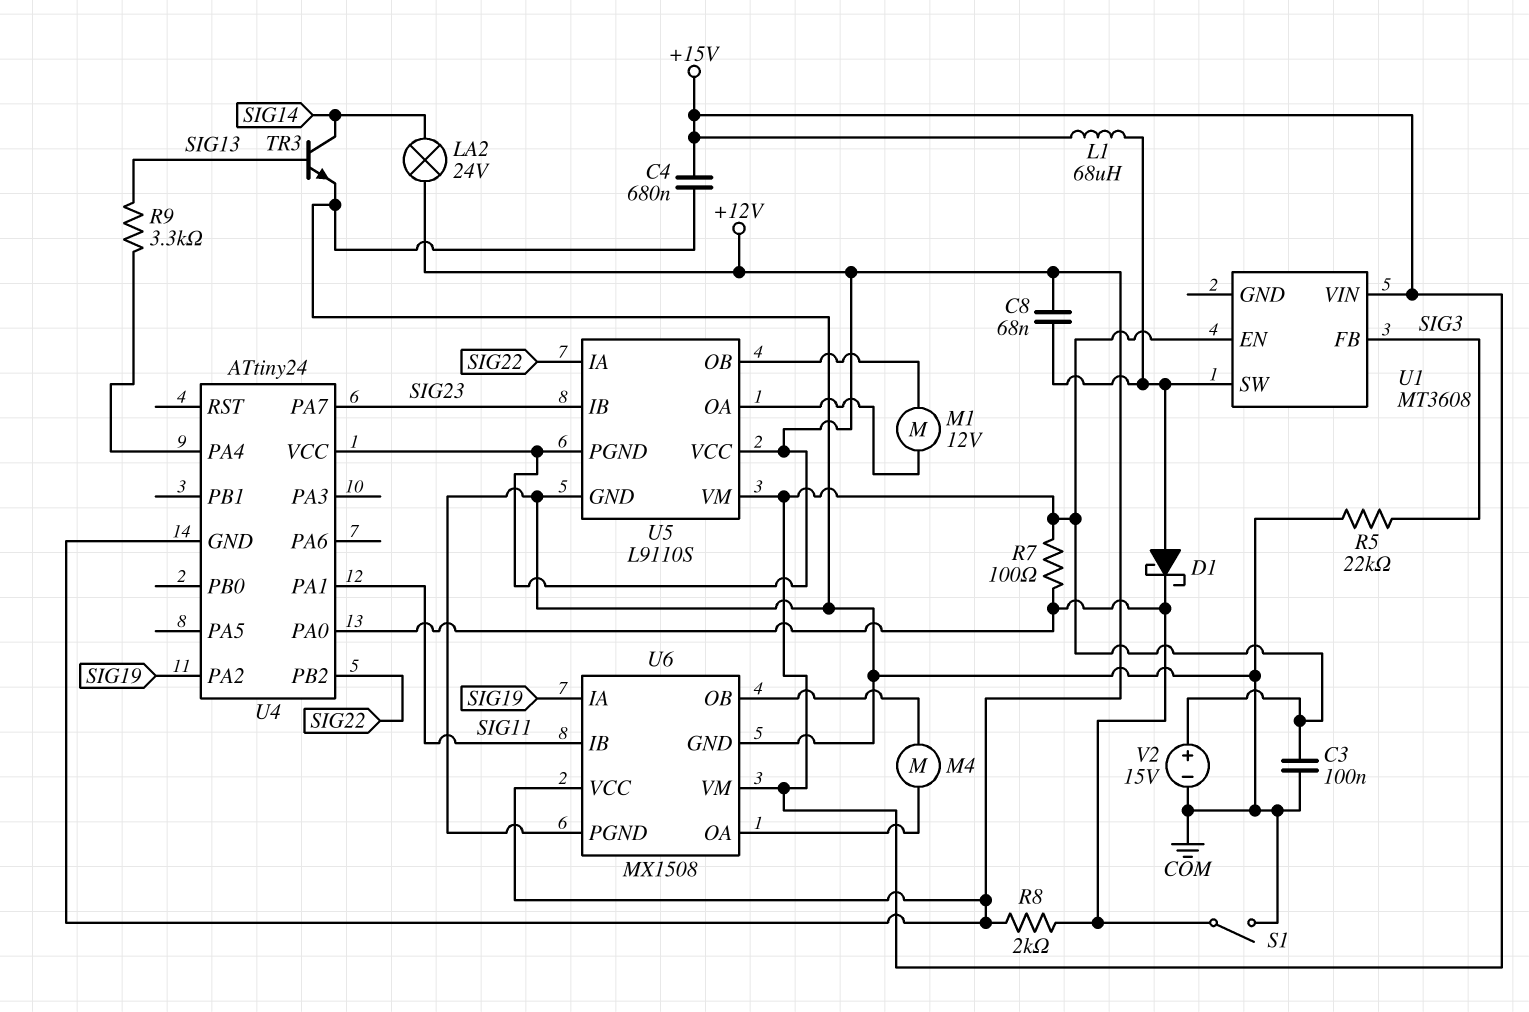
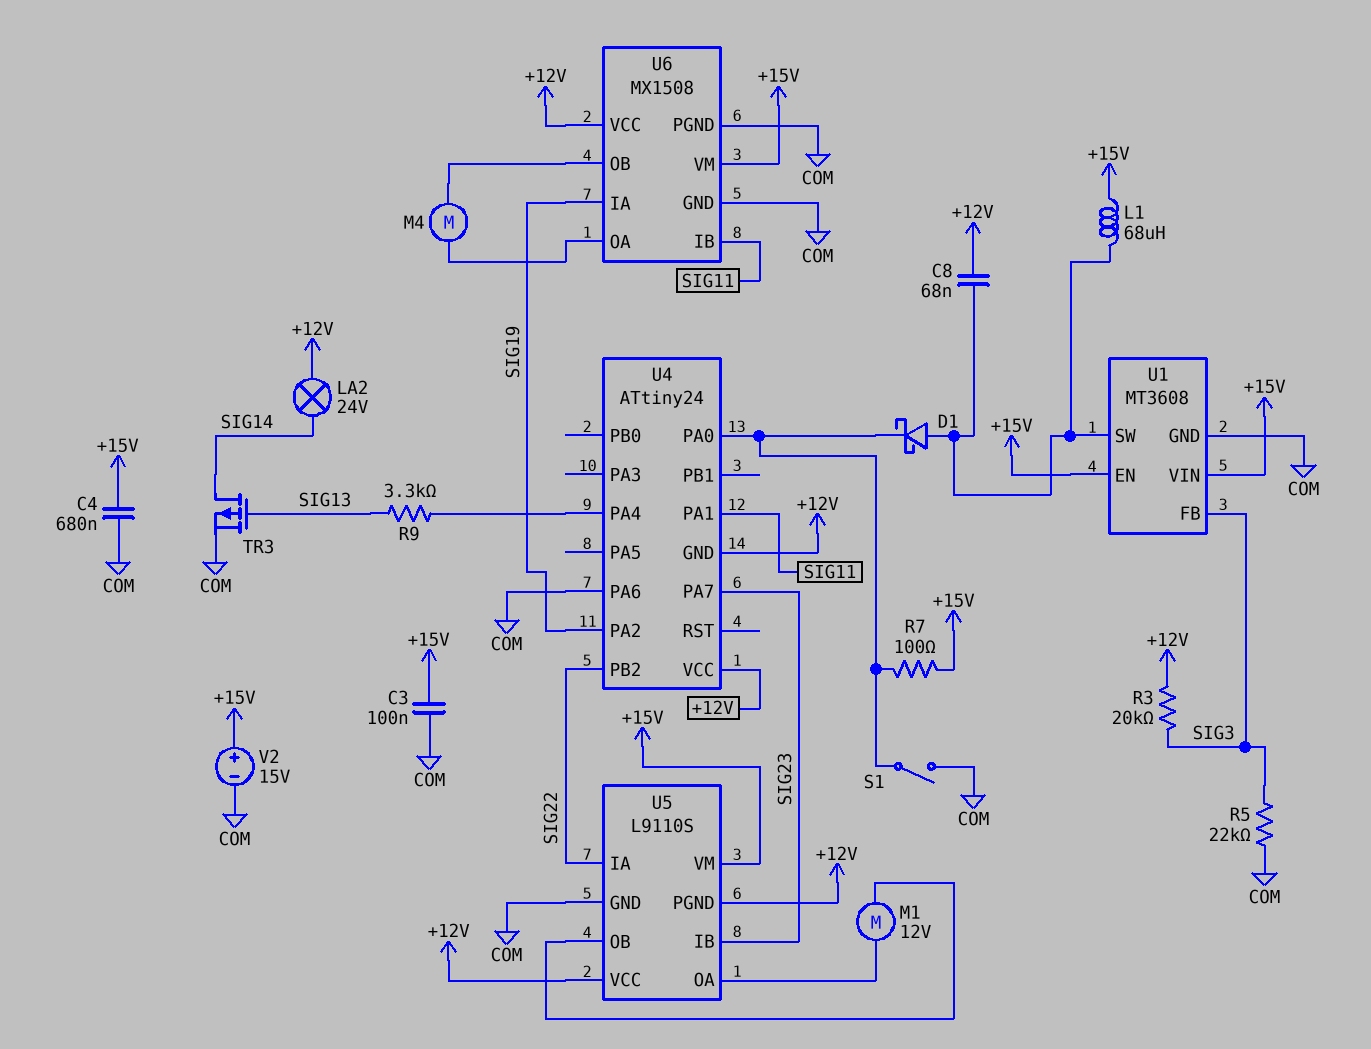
R3: none -> 20k (+12V, SIG3)
R8: 2k (+12V, U4/PA0) -> none
TR3: NPN (B SIG13, C SIG14, E COM) -> PMOS (G SIG13, D SIG14, S COM)
U1 pin GND: none -> COM
U4 pin PA6: none -> COM

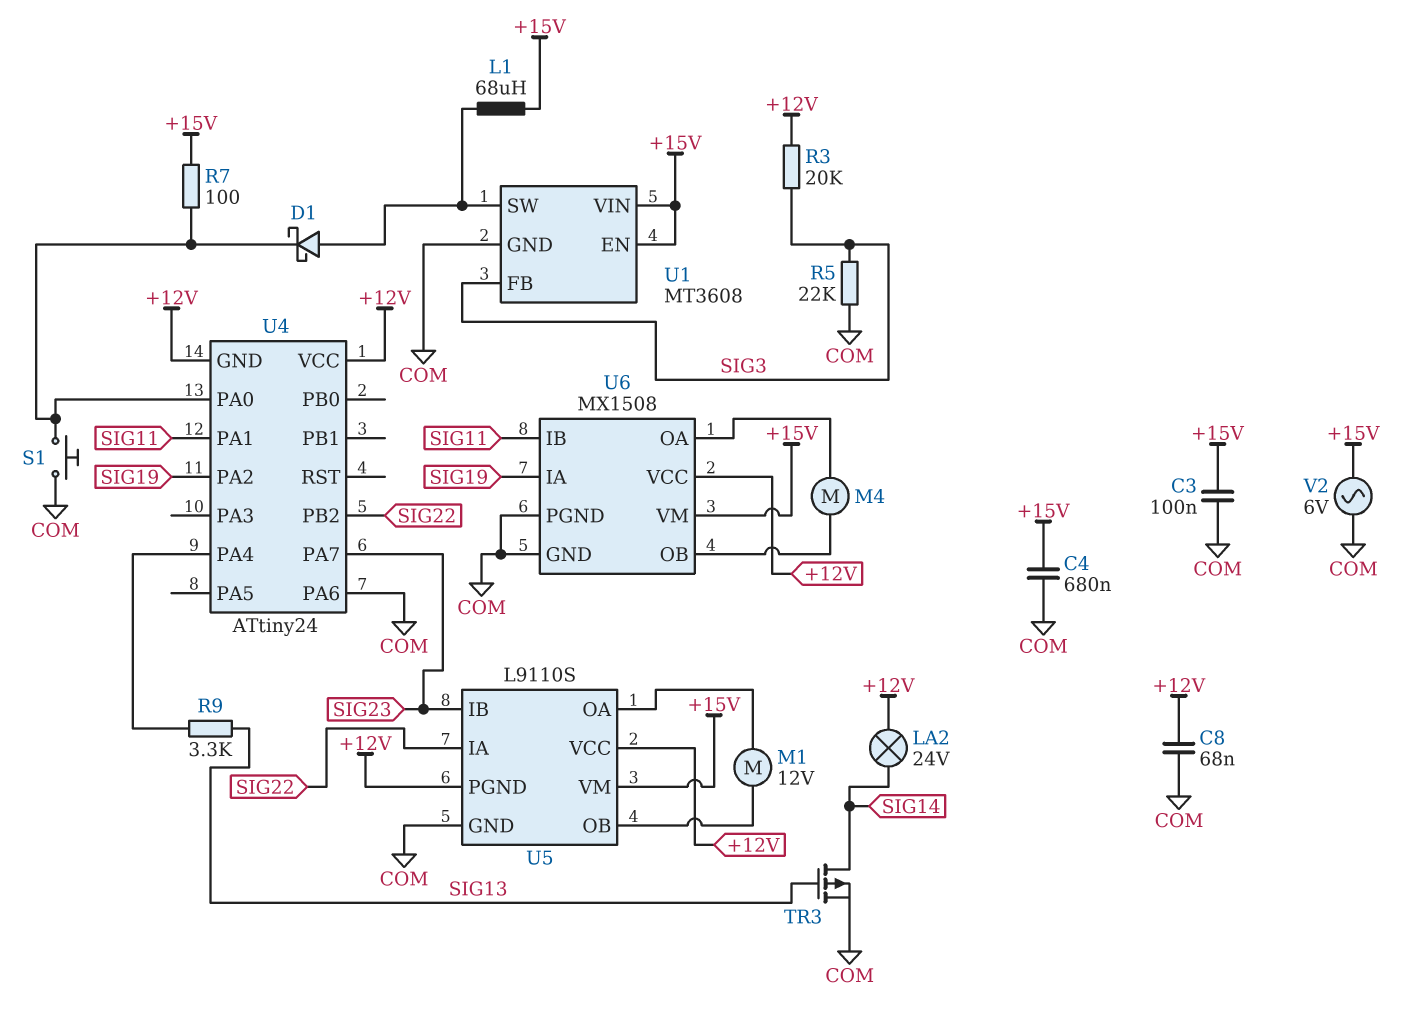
C8: 68nF (+12V, U1/SW) -> 68nF (+12V, COM)
S1: switch (COM, U4/PA0) -> button (COM, U4/PA0)
V2: 15V (plus +15V, minus COM) -> AC 6V (+15V, COM)

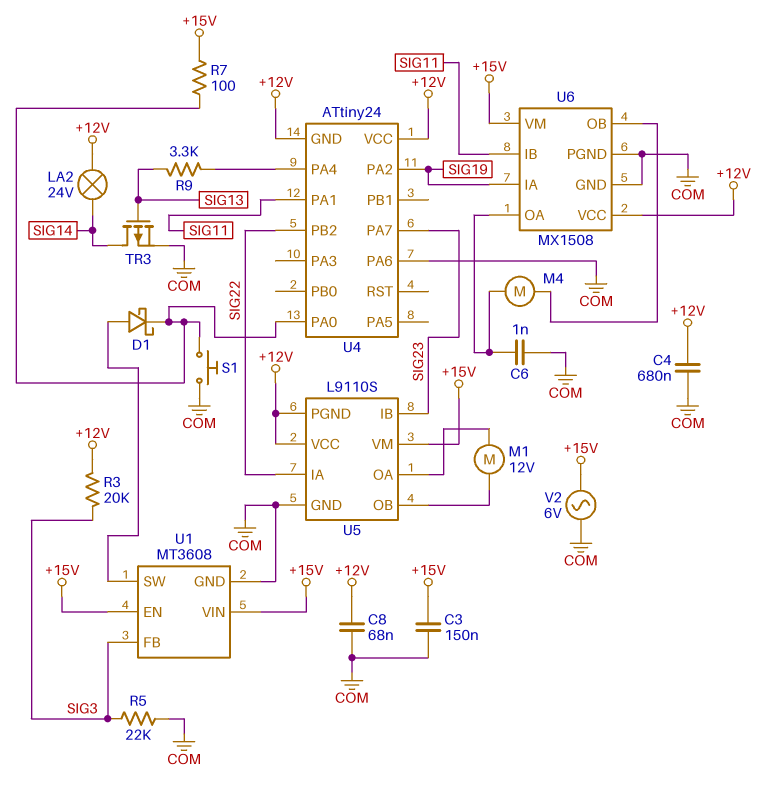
C3: 100nF (+15V, COM) -> 150nF (+15V, COM)
C4: 680nF (+15V, COM) -> 680nF (+12V, COM)
C6: none -> 1nF (COM, U6/OA)
L1: 68uH (+15V, U1/SW) -> none

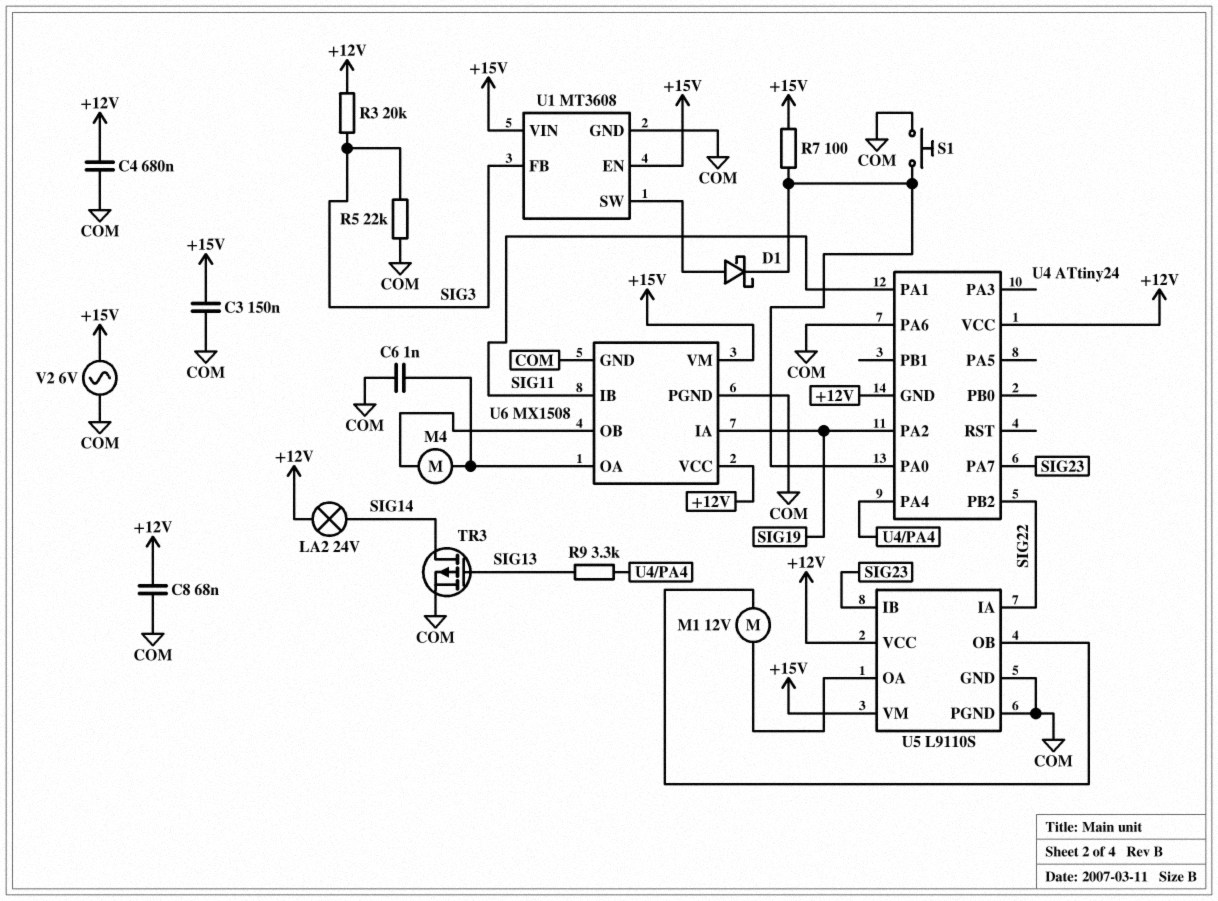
U5 pin PGND: +12V -> COM

